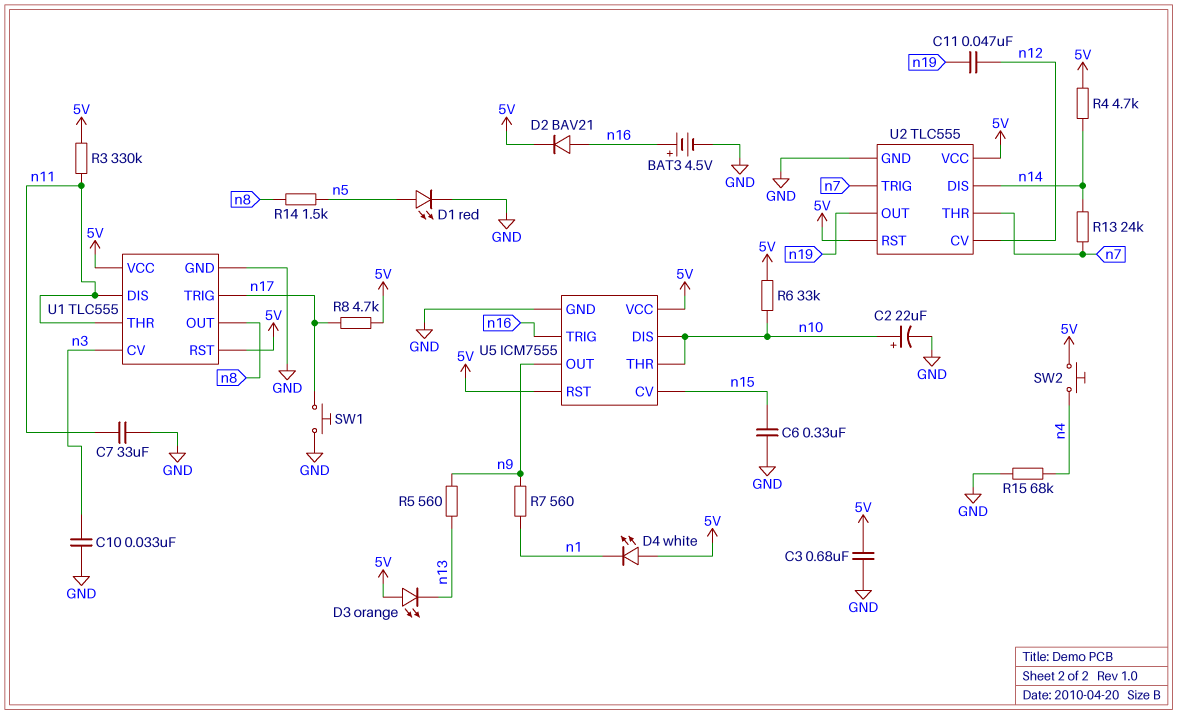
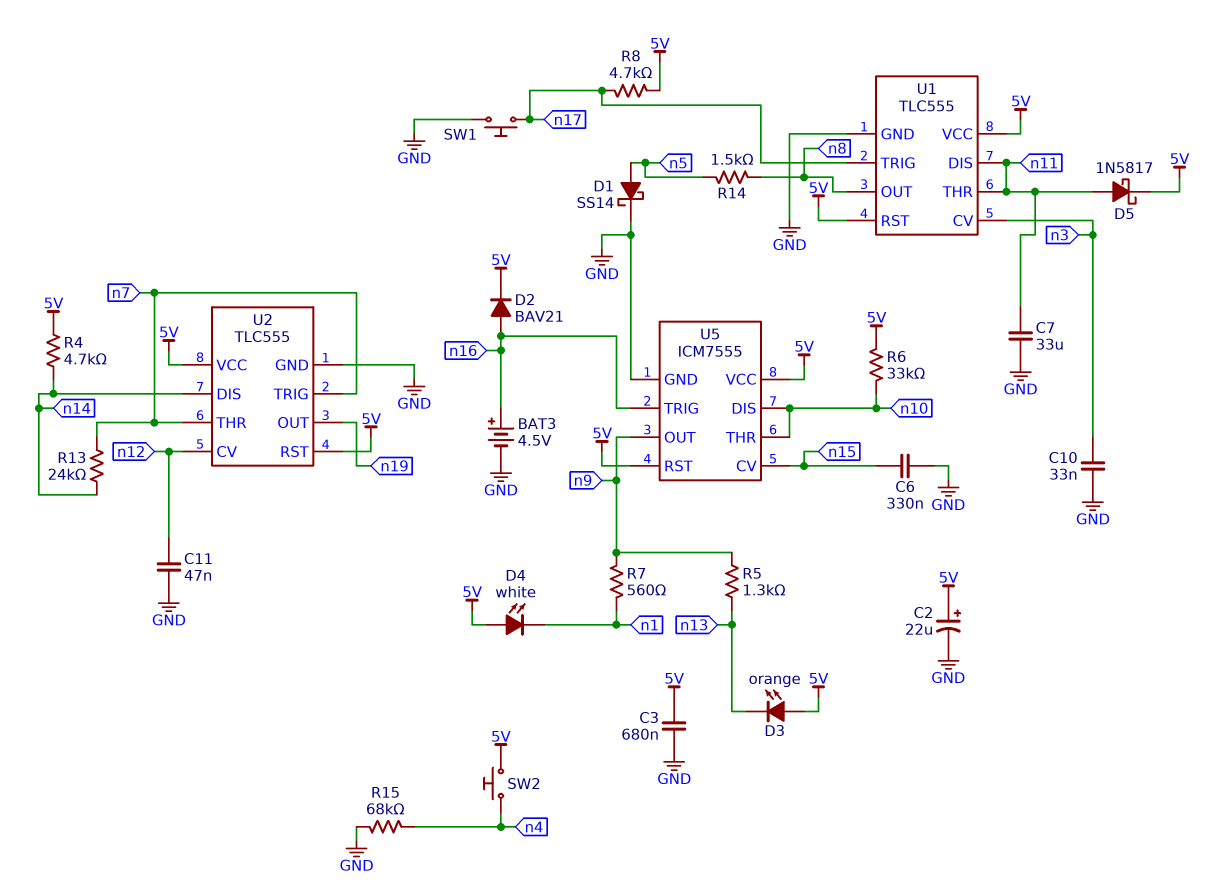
C2: 22uF (plus n10, minus GND) -> 22uF (plus 5V, minus GND)
C11: 47nF (n12, n19) -> 47nF (GND, n12)
D1: LED red (A n5, K GND) -> schottky SS14 (A n5, K GND)
D5: none -> schottky 1N5817 (A n11, K 5V)
R3: 330k (5V, n11) -> none
R5: 560 (n9, n13) -> 1.3k (n9, n13)

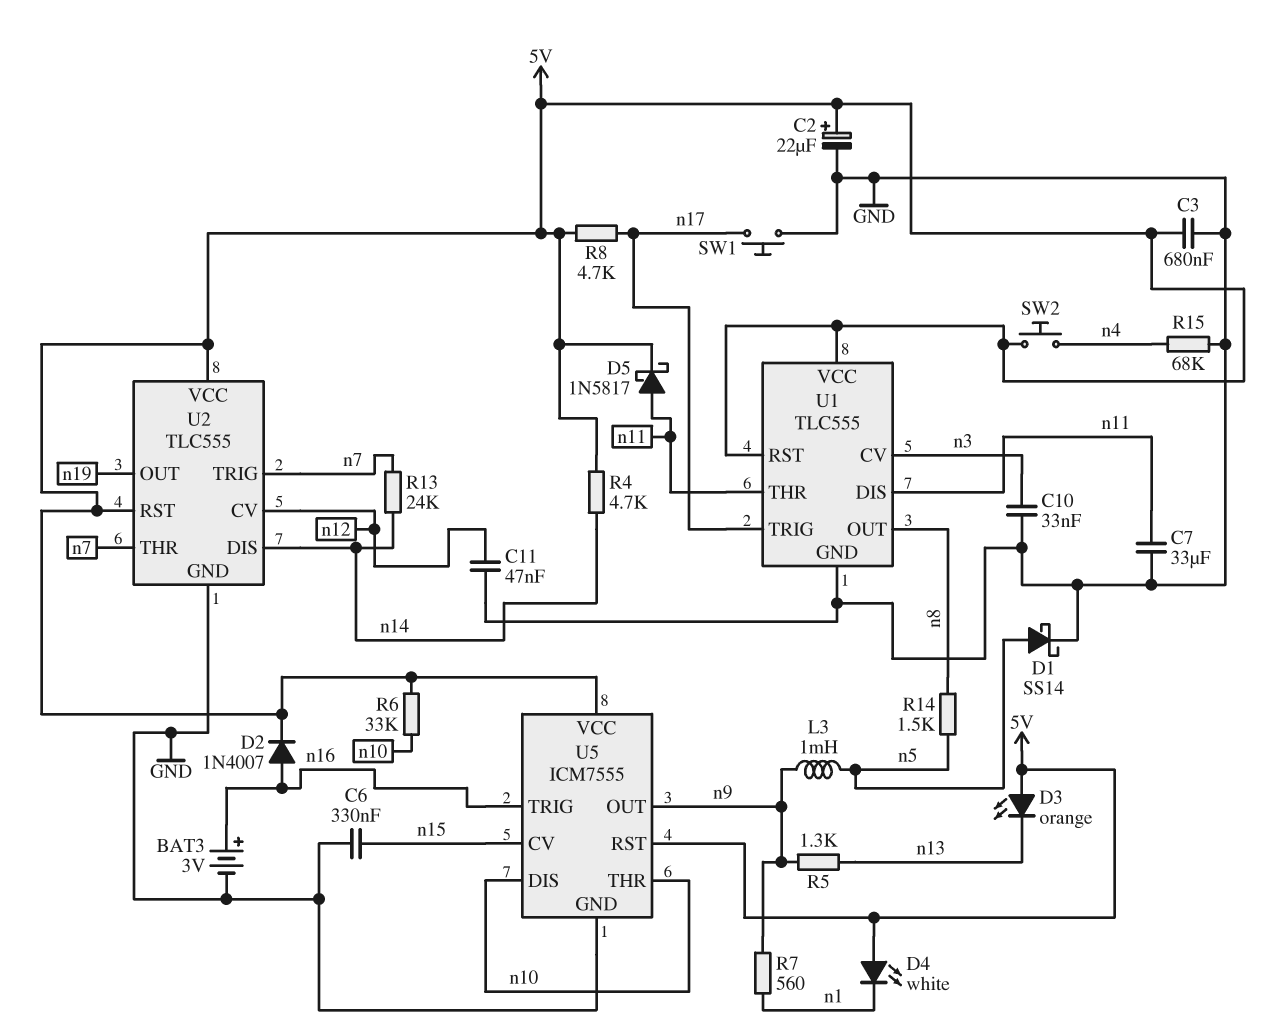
BAT3: 4.5V (plus n16, minus GND) -> 3V (plus n16, minus GND)
D2: diode BAV21 (A n16, K 5V) -> diode 1N4007 (A n16, K 5V)
L3: none -> 1mH (n5, n9)

